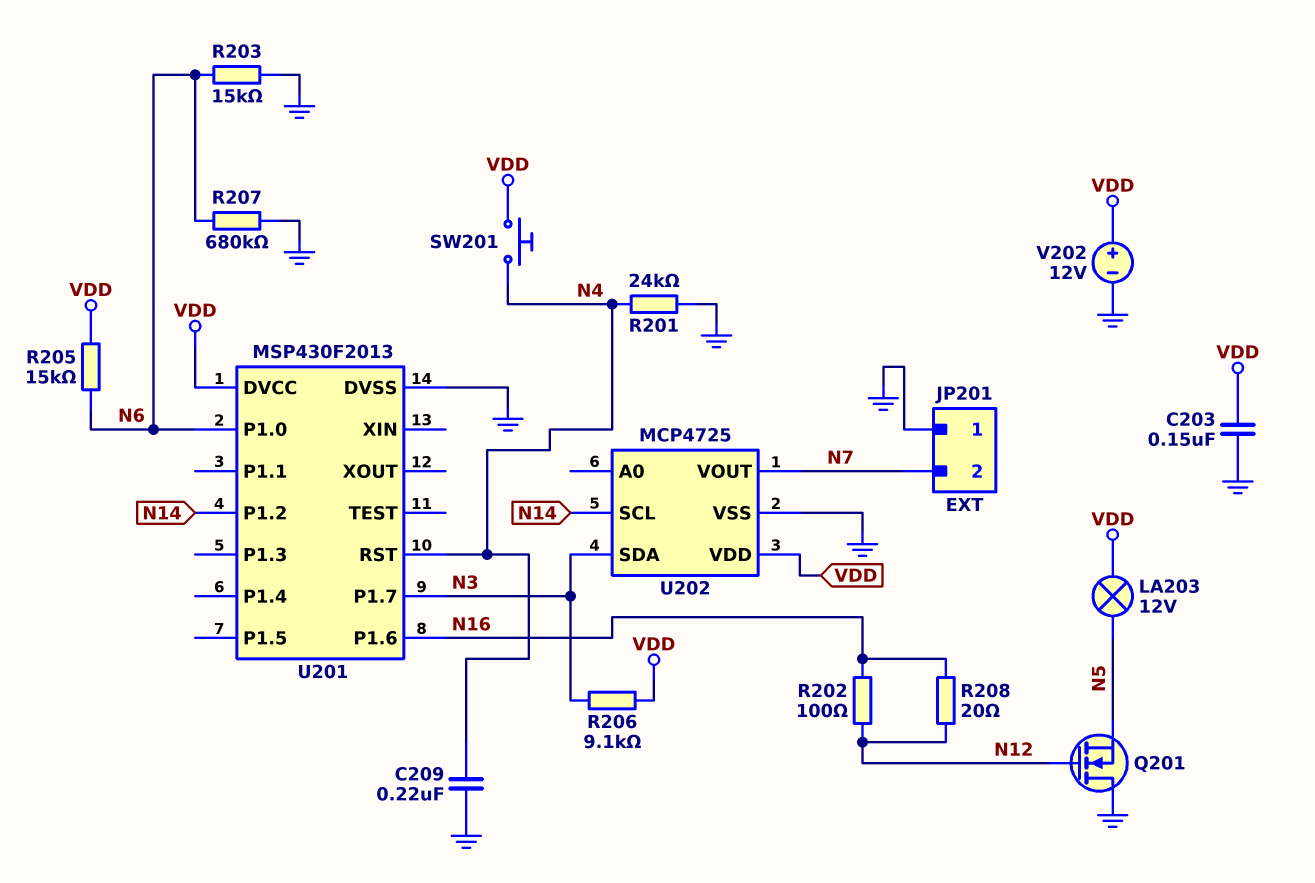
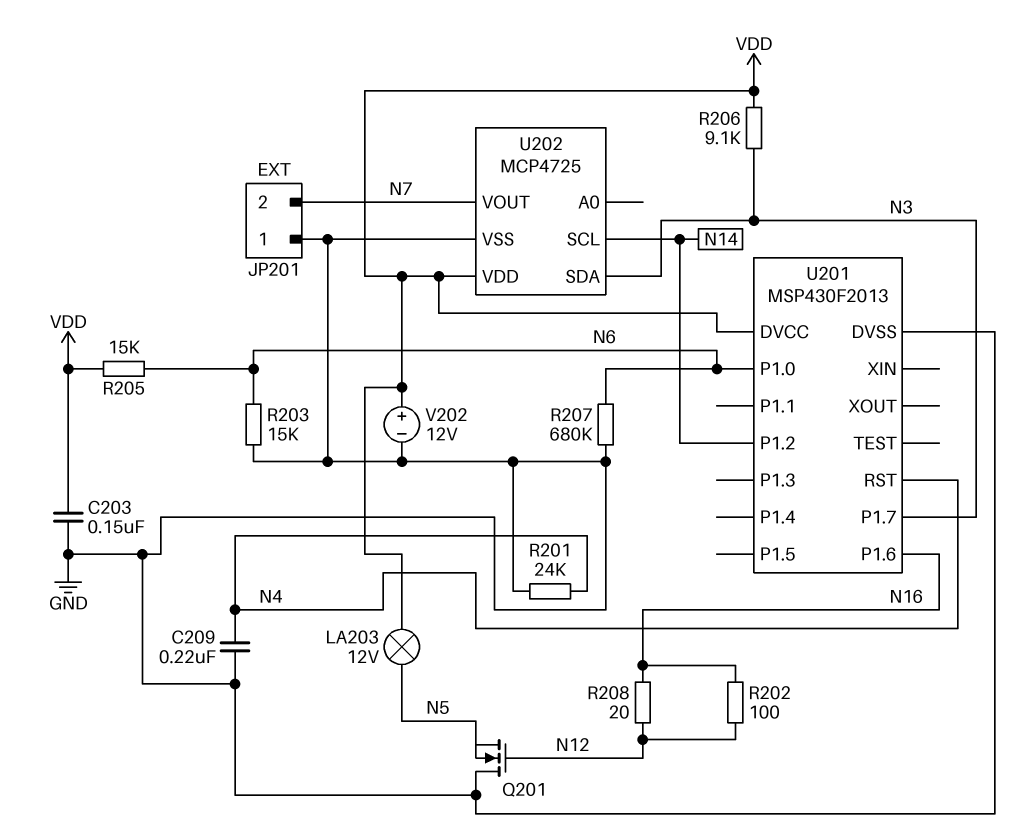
SW201: button (N4, VDD) -> none

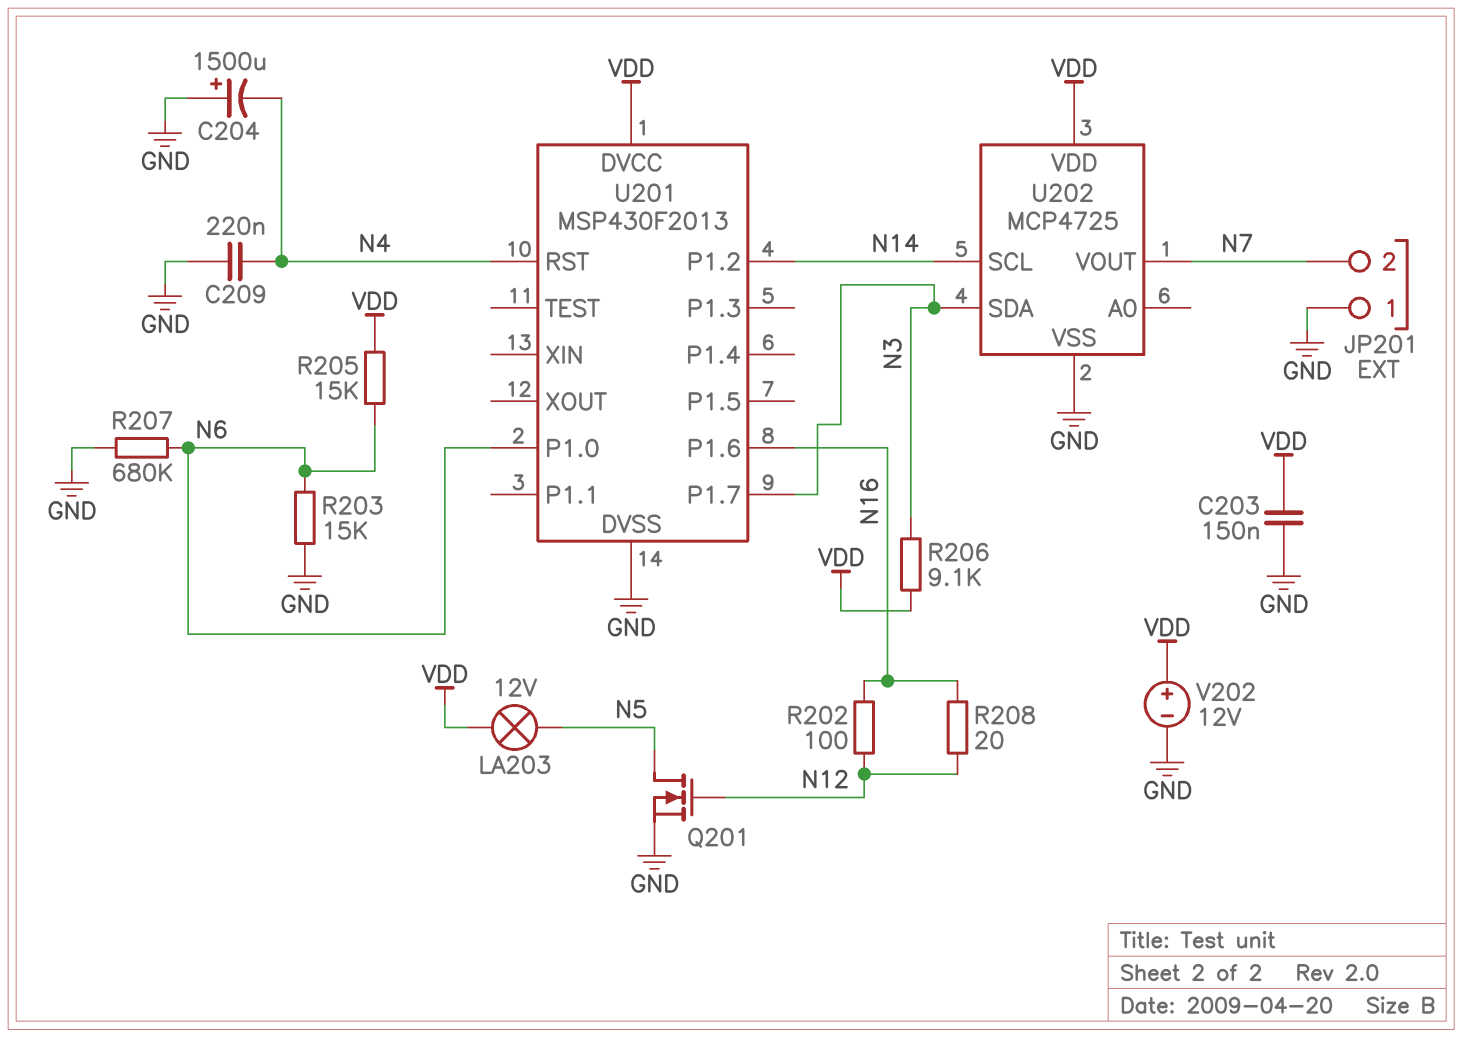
C204: none -> 1500uF (plus GND, minus N4)
Q201: NMOS (G N12, D GND, S N5) -> NMOS (G N12, D N5, S GND)
R201: 24k (GND, N4) -> none

